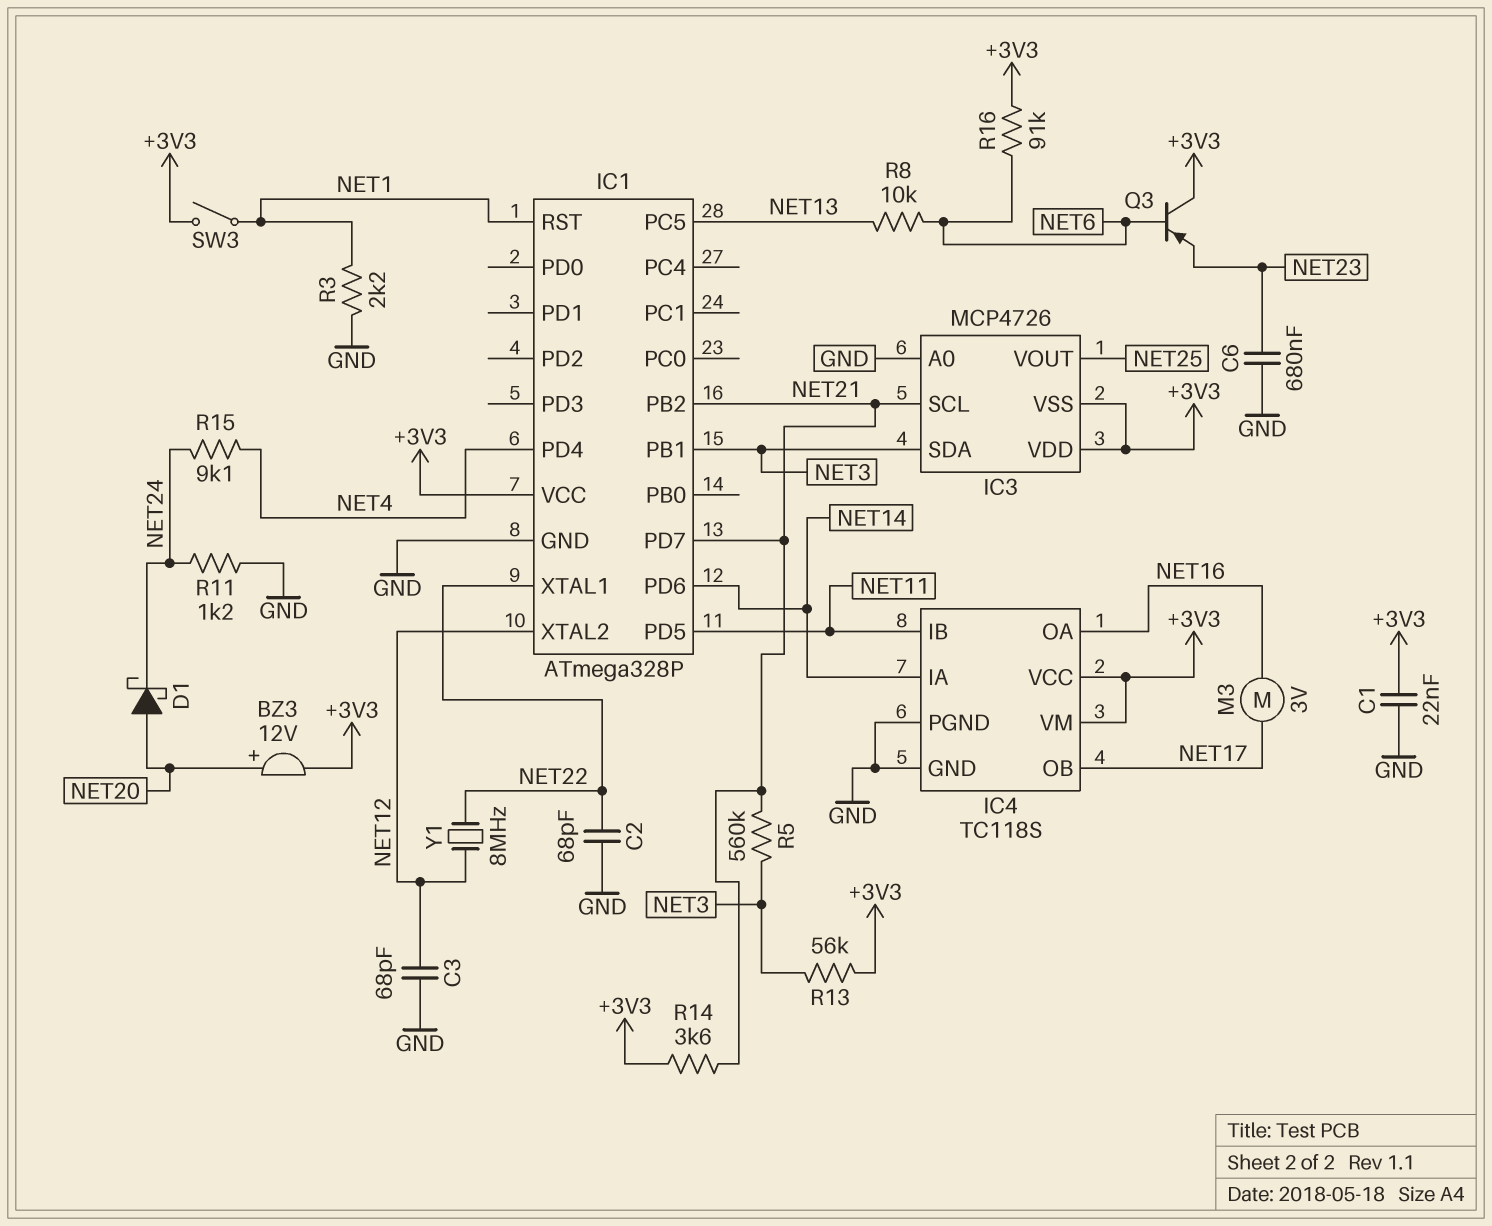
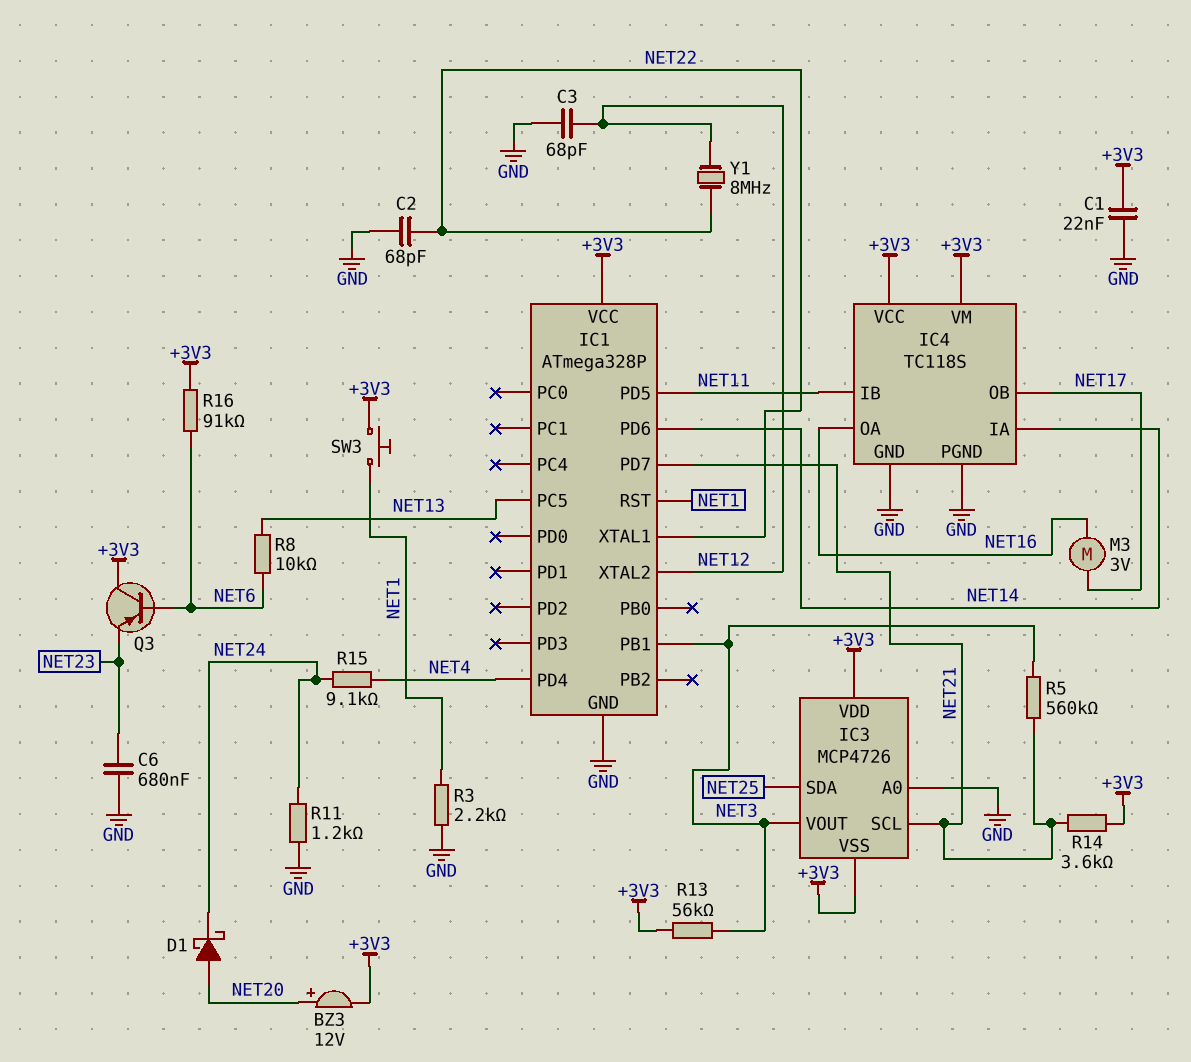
IC1 pin PB2: NET21 -> none
IC3 pin SDA: NET3 -> NET25
IC3 pin VOUT: NET25 -> NET3
SW3: switch (+3V3, NET1) -> button (+3V3, NET1)

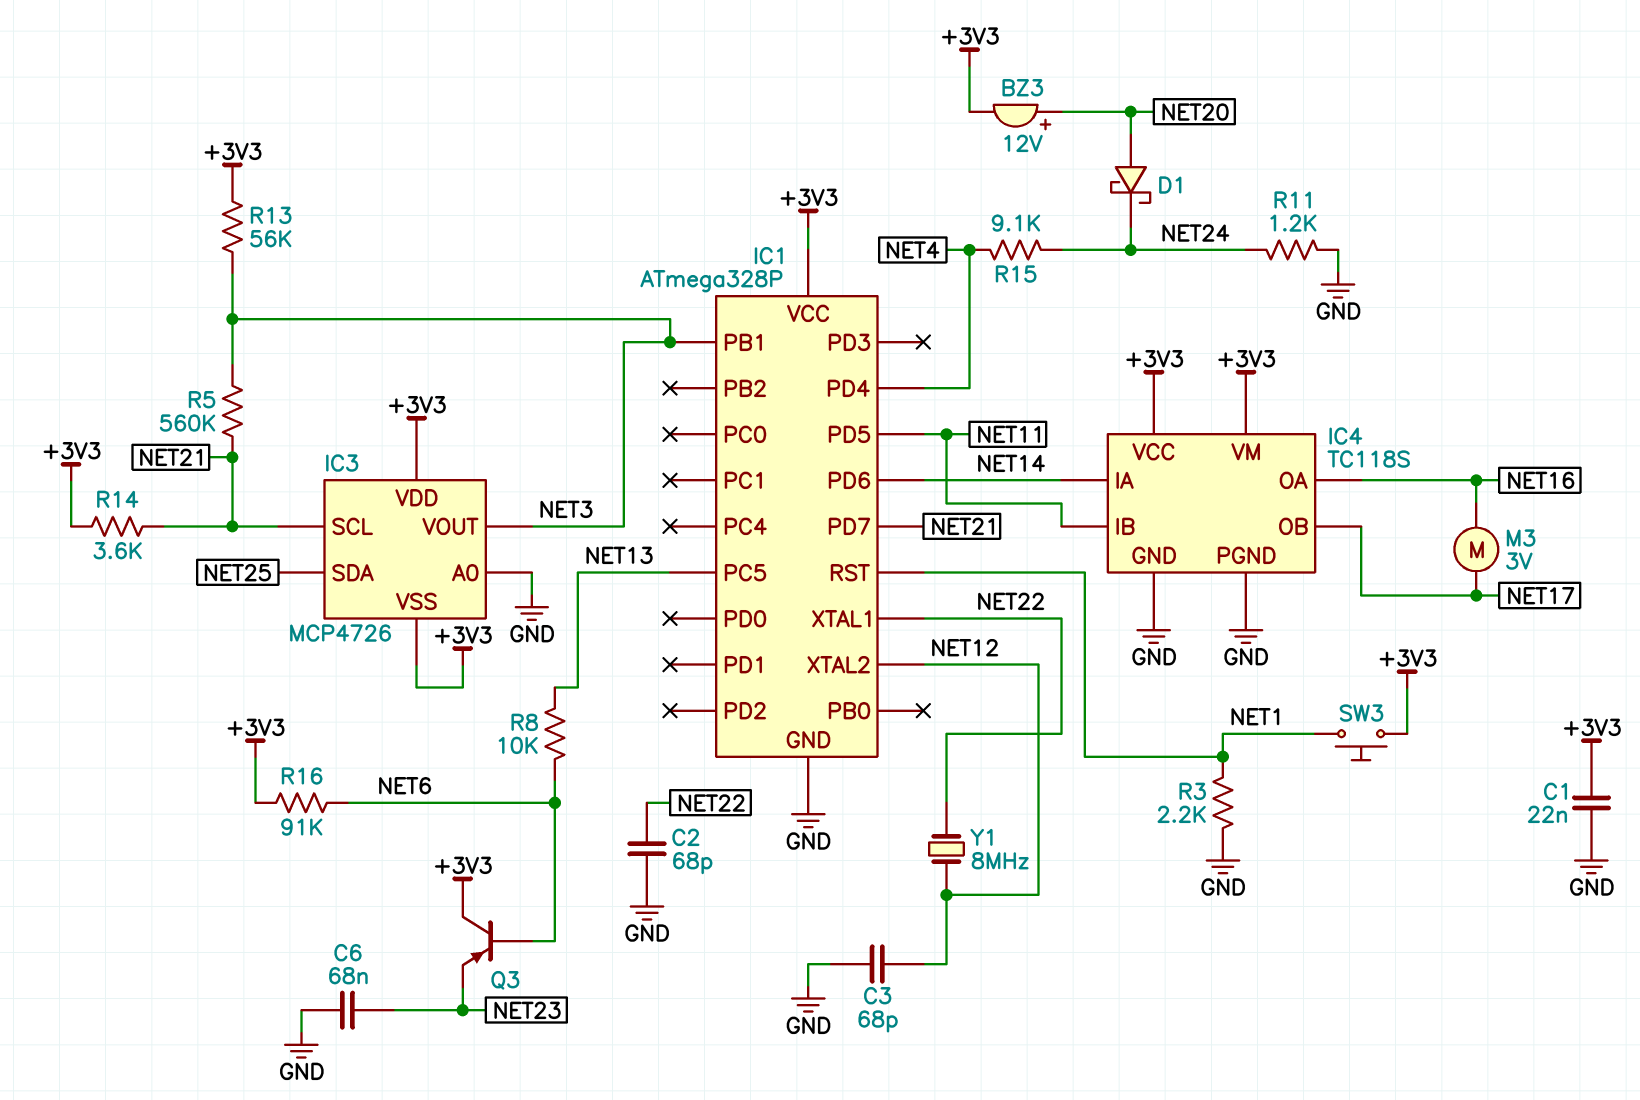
C6: 680nF (GND, NET23) -> 68nF (GND, NET23)

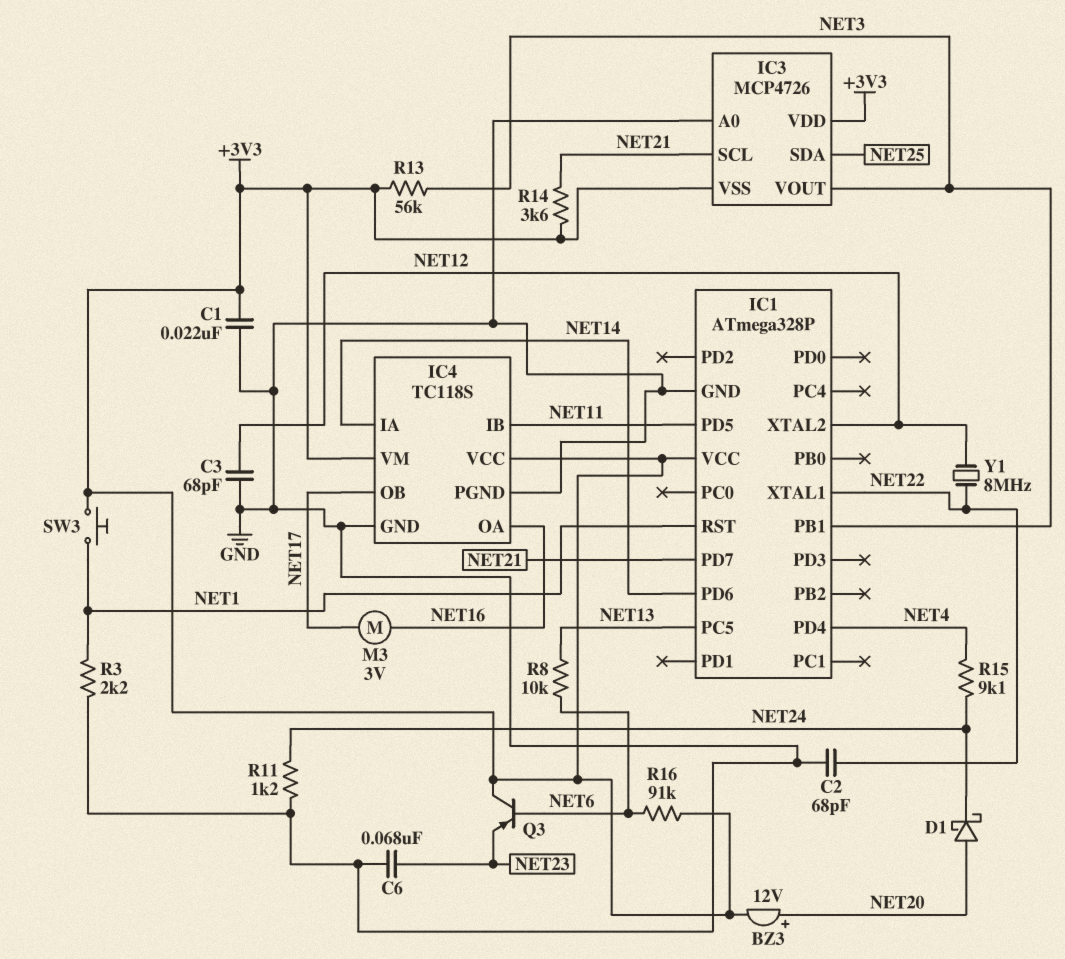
R5: 560k (NET3, NET21) -> none

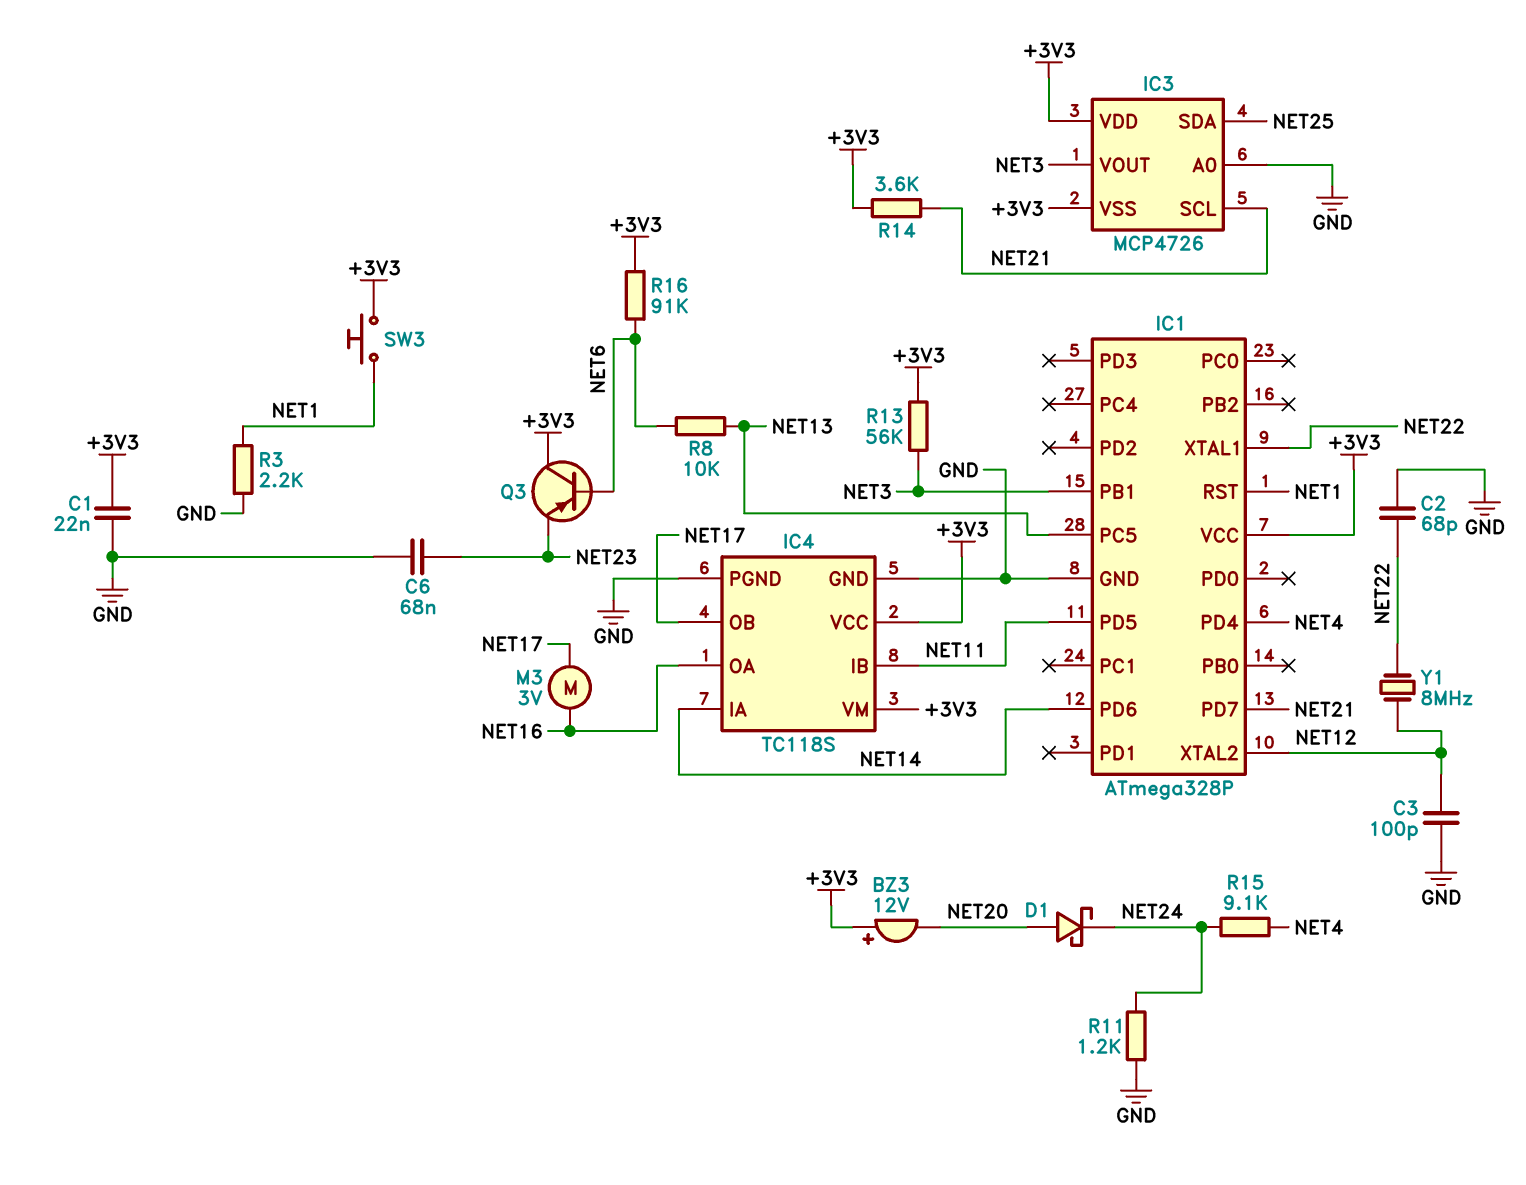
BZ3: buzzer 12V (plus NET20, minus +3V3) -> buzzer 12V (plus +3V3, minus NET20)
C3: 68pF (GND, NET12) -> 100pF (GND, NET12)

